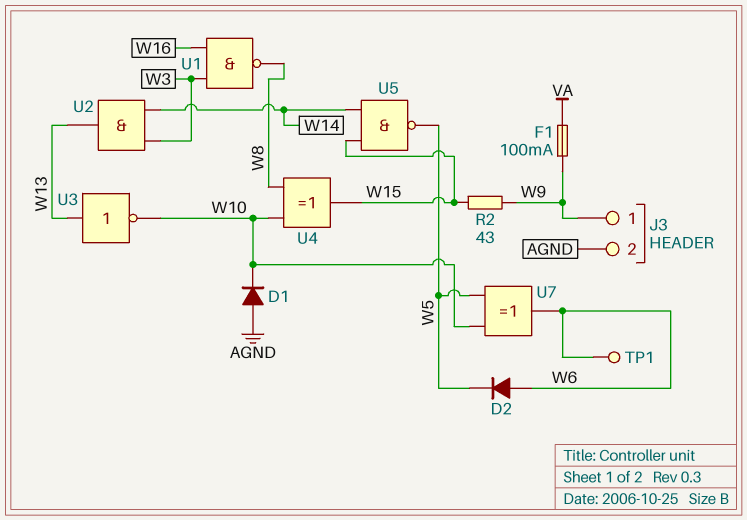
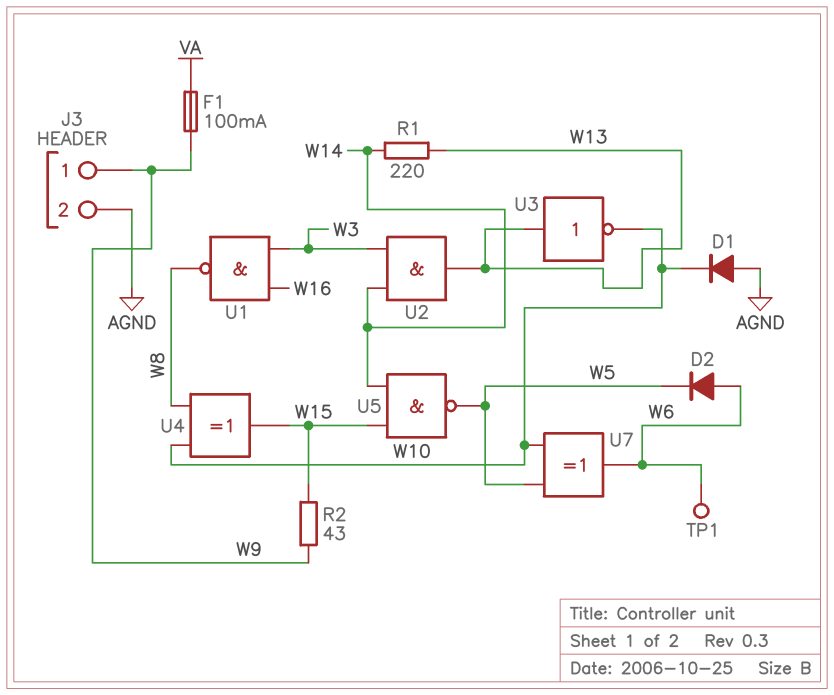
R1: none -> 220 (W13, W14)

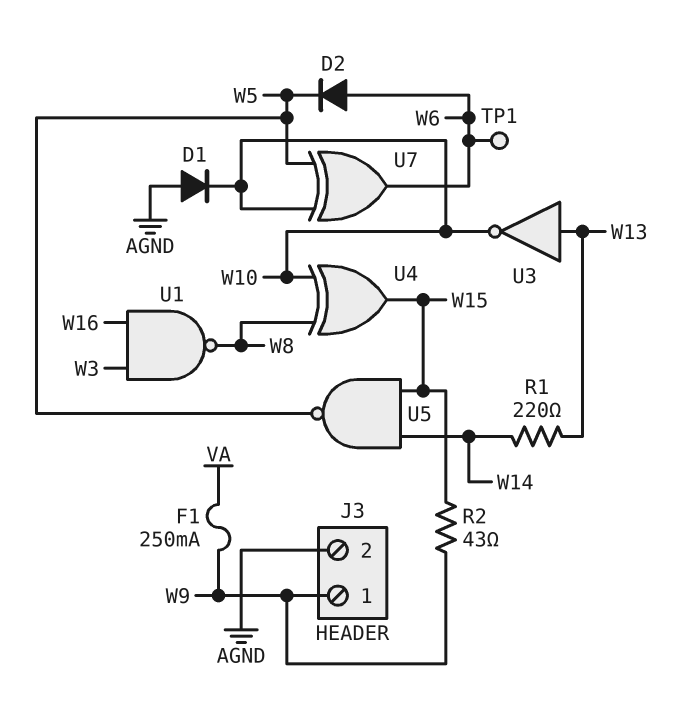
F1: 100mA (VA, W9) -> 250mA (VA, W9)
U2: AND (in W3, in W14, out W13) -> none

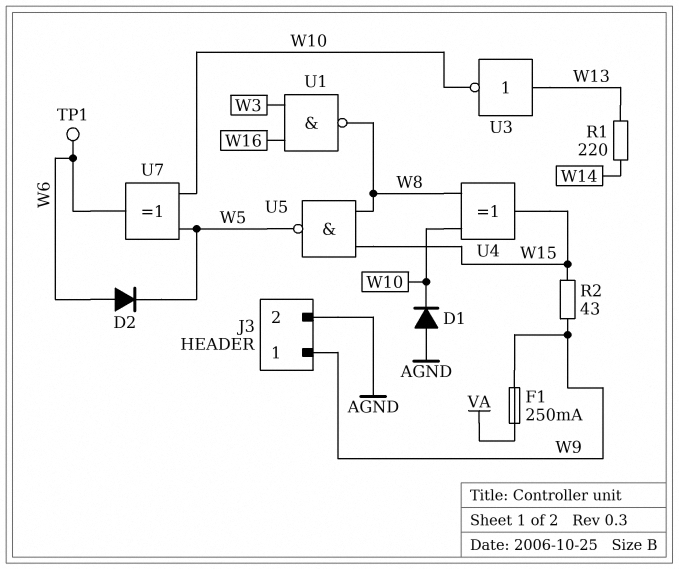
U5: NAND (in W14, in W15, out W5) -> NAND (in W8, in W15, out W5)

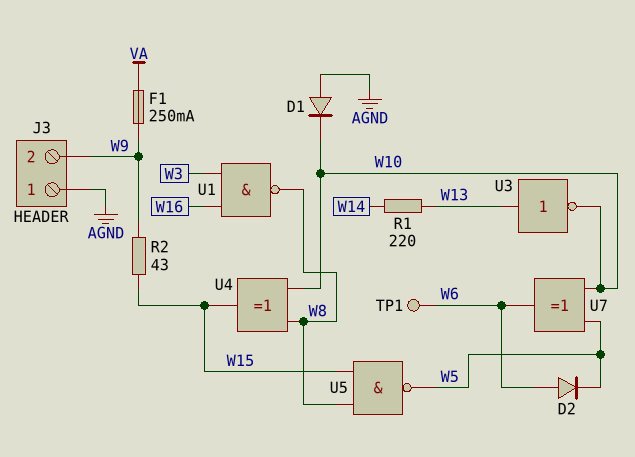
J3 pin 1: W9 -> AGND
J3 pin 2: AGND -> W9

